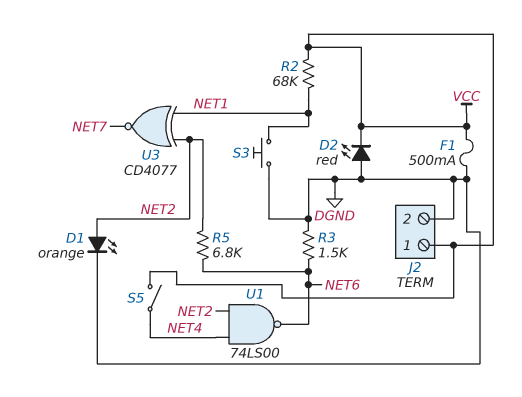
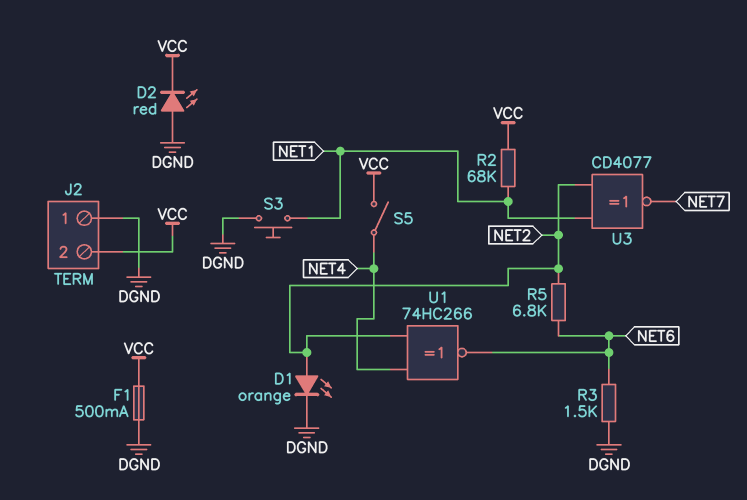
J2 pin 1: VCC -> DGND
J2 pin 2: DGND -> VCC
U1: NAND 74LS00 (in NET2, in NET4, out NET6) -> XNOR 74HC266 (in NET2, in NET4, out NET6)

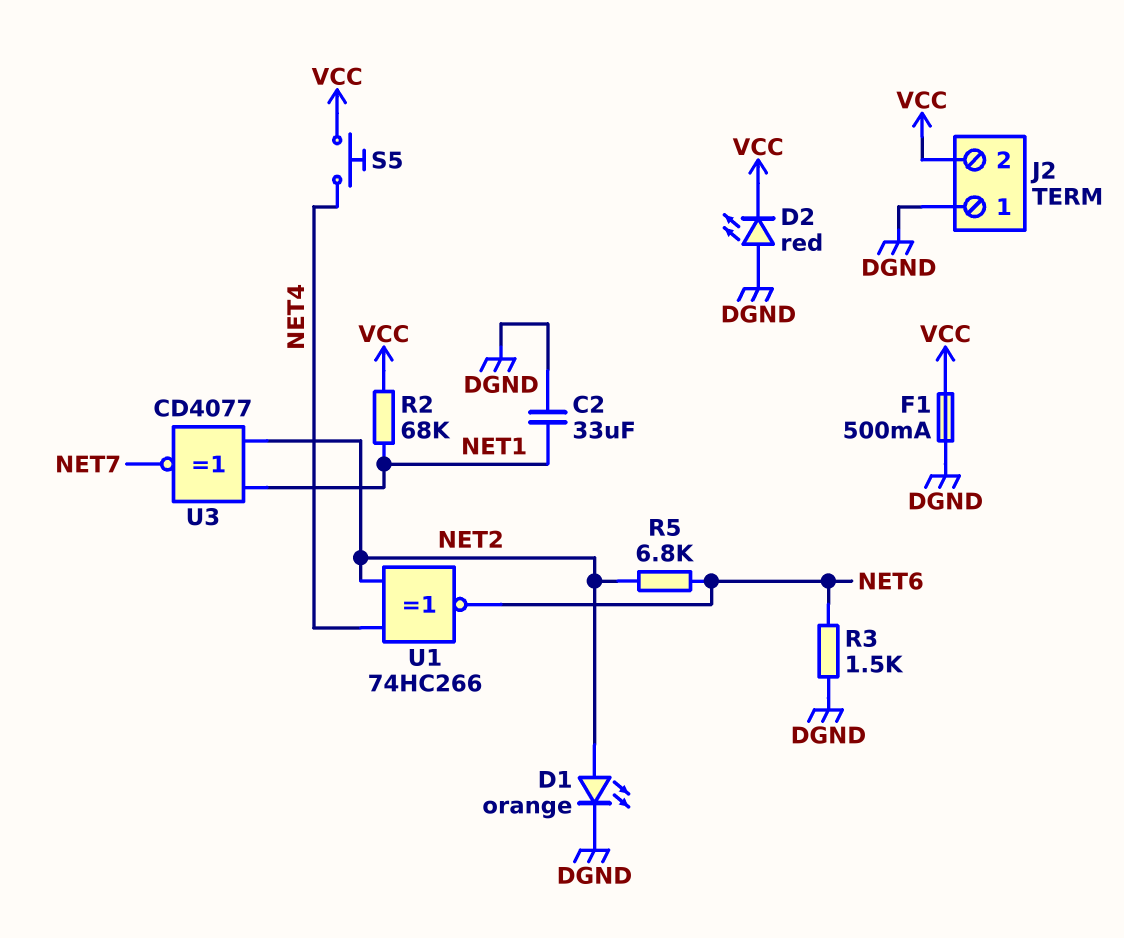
C2: none -> 33uF (DGND, NET1)
S3: button (DGND, NET1) -> none
S5: switch (NET4, VCC) -> button (NET4, VCC)

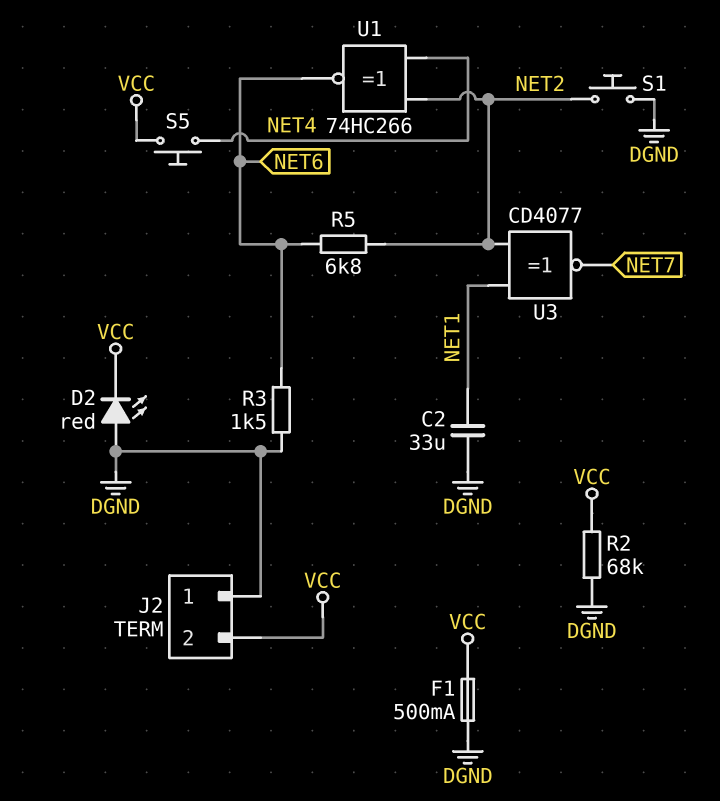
D1: LED orange (A NET2, K DGND) -> none
R2: 68k (NET1, VCC) -> 68k (DGND, VCC)
S1: none -> button (DGND, NET2)

